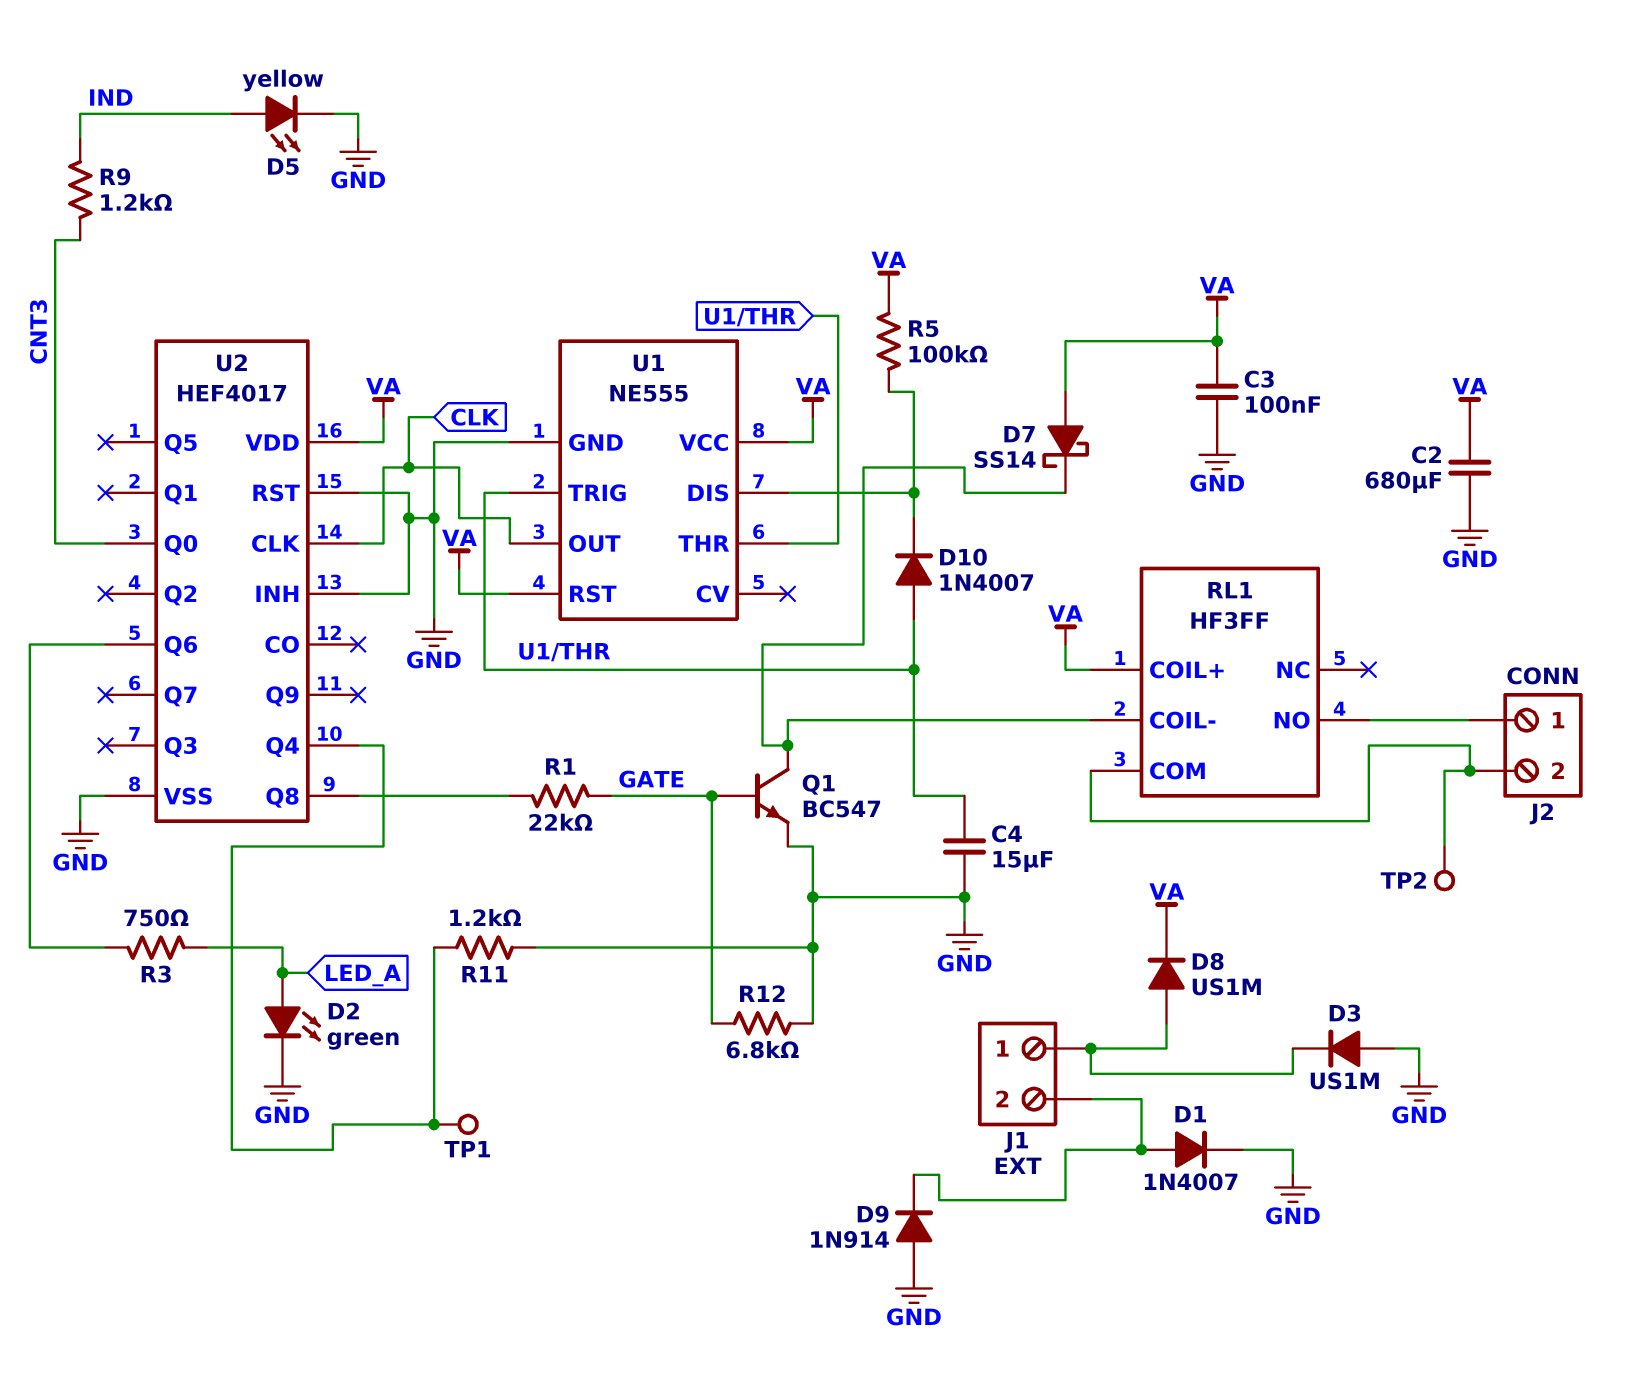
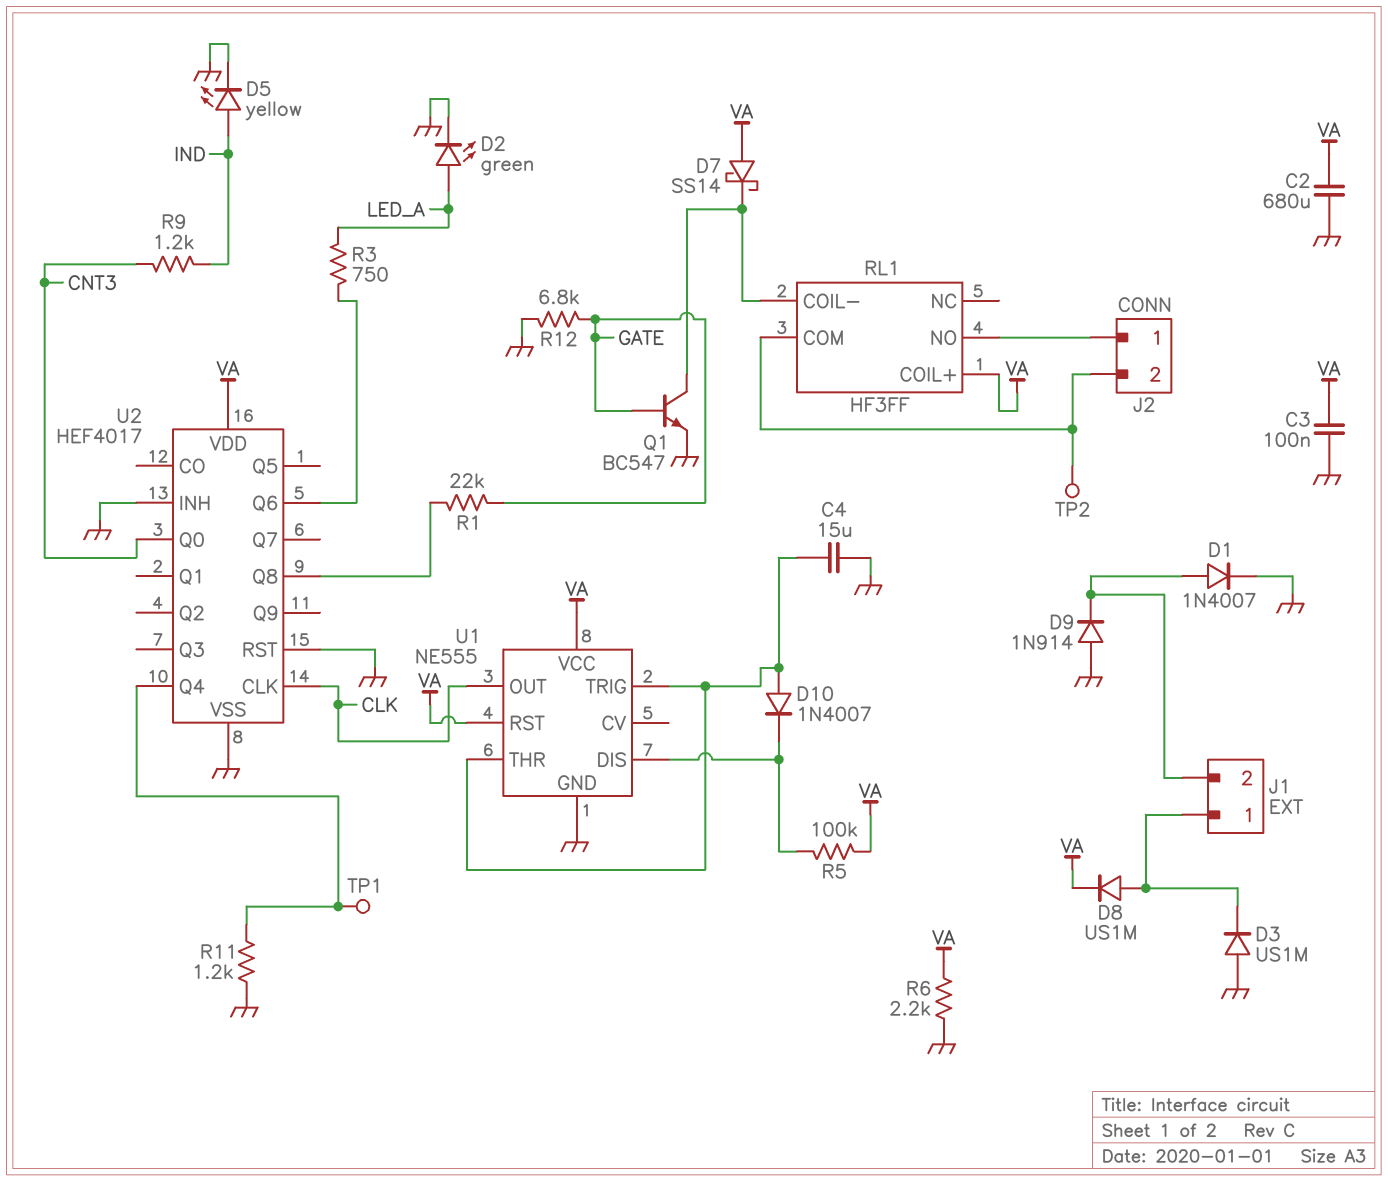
R6: none -> 2.2k (GND, VA)

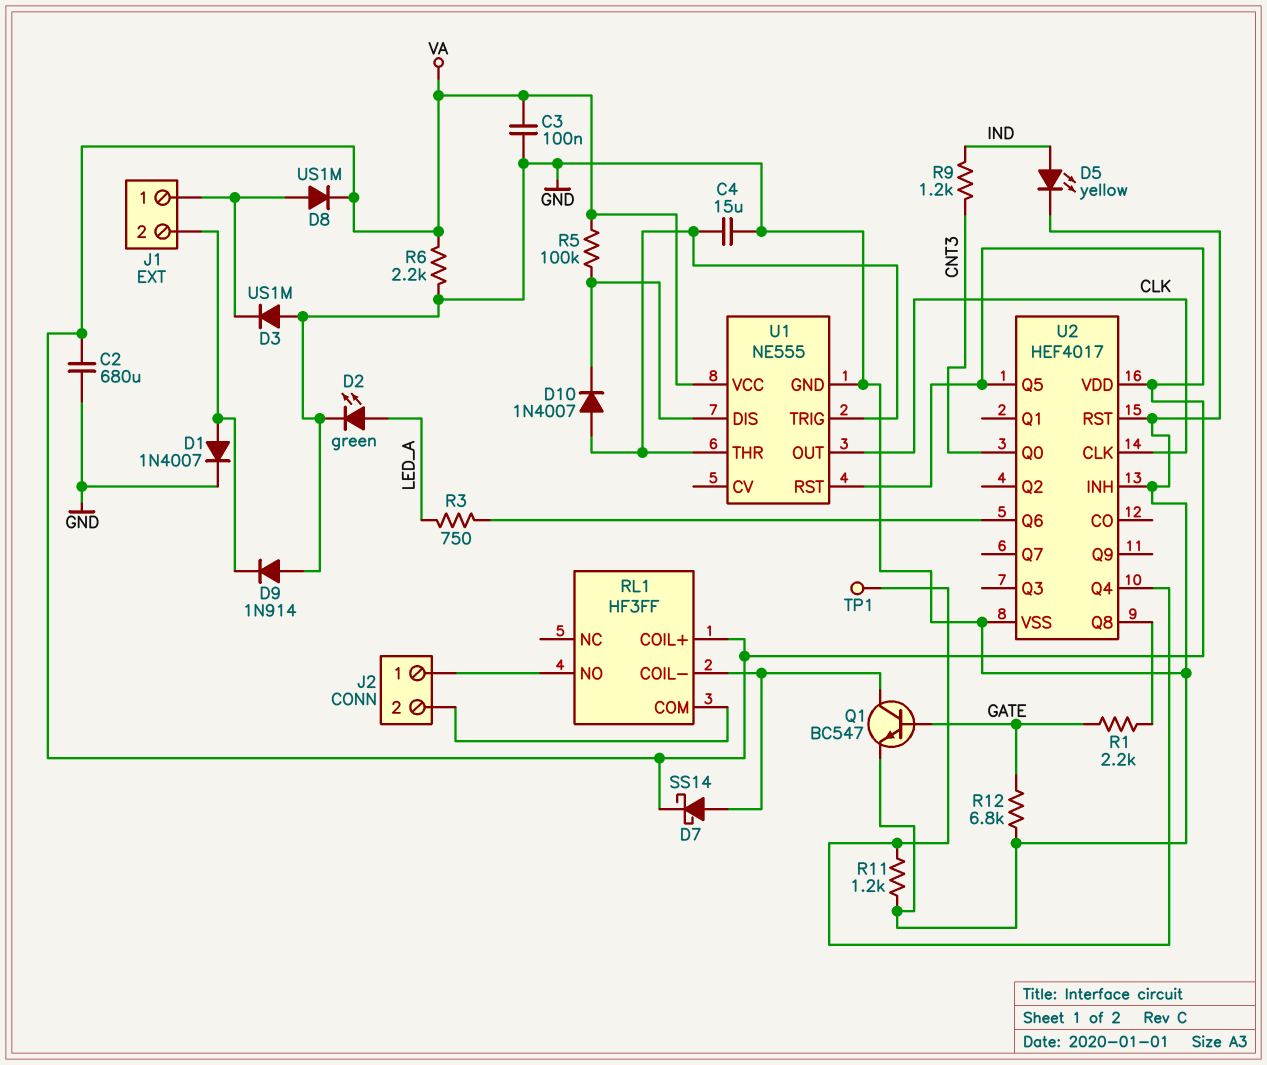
D7: schottky SS14 (A VA, K RL1/COIL-) -> schottky SS14 (A RL1/COIL-, K VA)
R1: 22k (GATE, U2/Q8) -> 2.2k (GATE, U2/Q8)
TP2: test point (J2/2) -> none
U2 pin Q5: none -> VA

